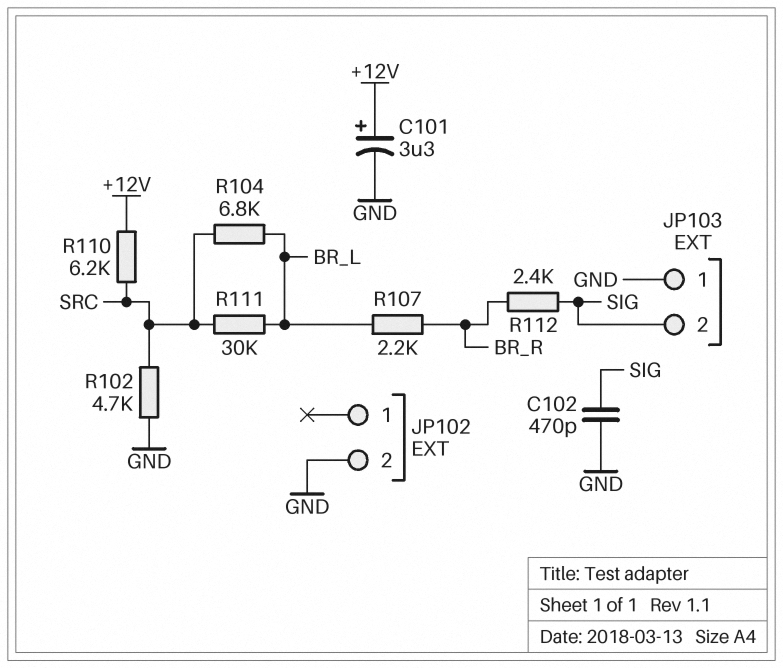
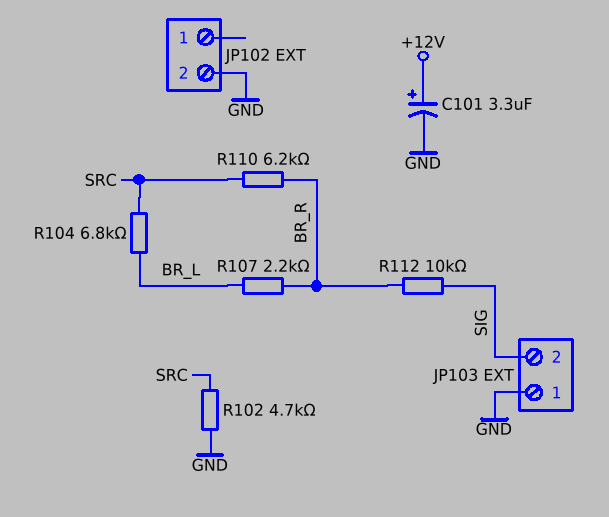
C102: 470pF (GND, SIG) -> none
R110: 6.2k (+12V, SRC) -> 6.2k (BR_R, SRC)
R111: 30k (BR_L, SRC) -> none
R112: 2.4k (BR_R, SIG) -> 10k (BR_R, SIG)

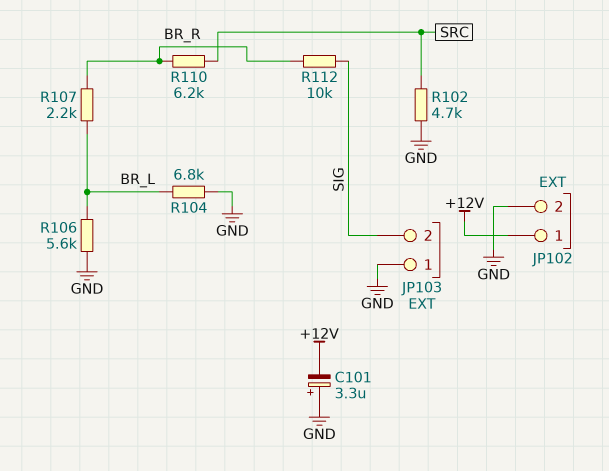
C101: 3.3uF (plus +12V, minus GND) -> 3.3uF (plus GND, minus +12V)
JP102 pin 1: none -> +12V
R104: 6.8k (BR_L, SRC) -> 6.8k (BR_L, GND)
R106: none -> 5.6k (BR_L, GND)

